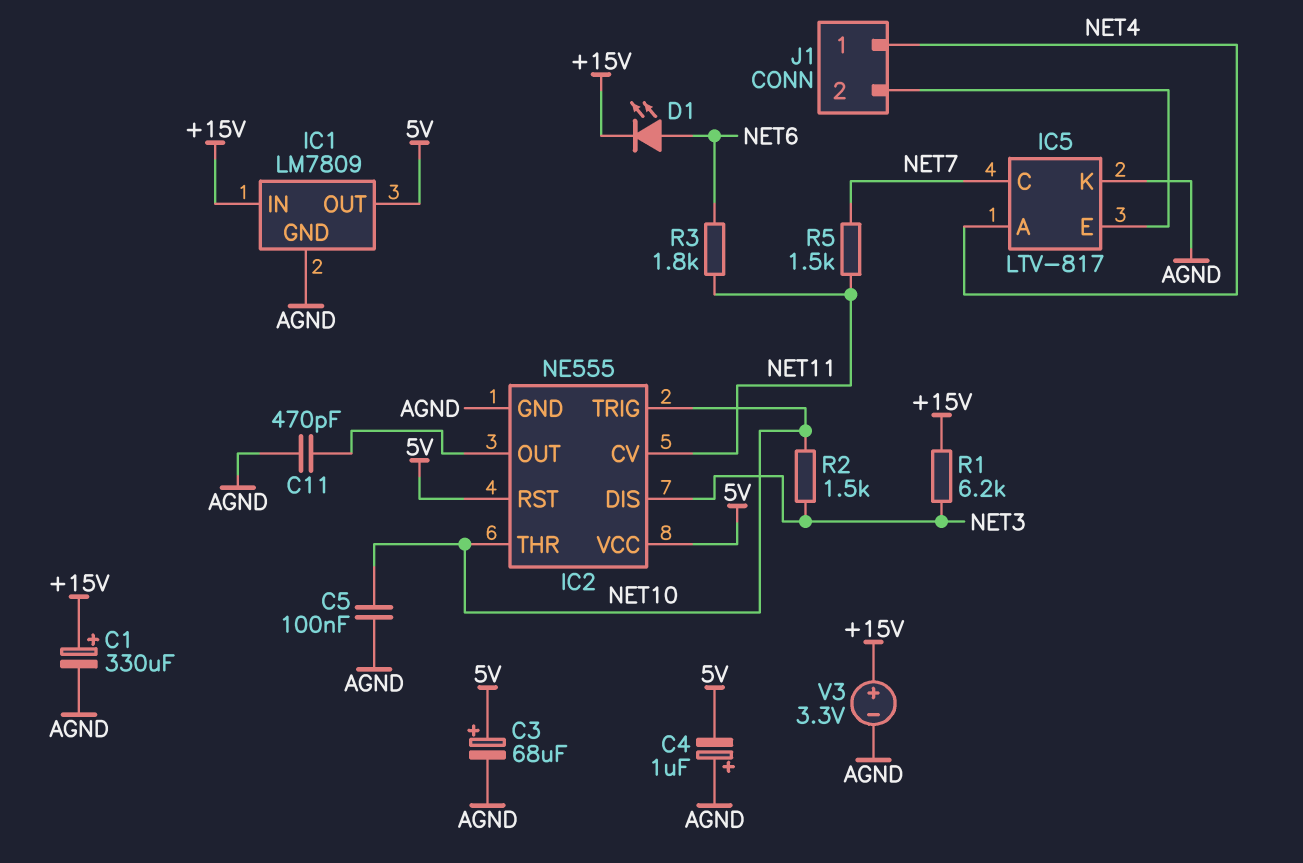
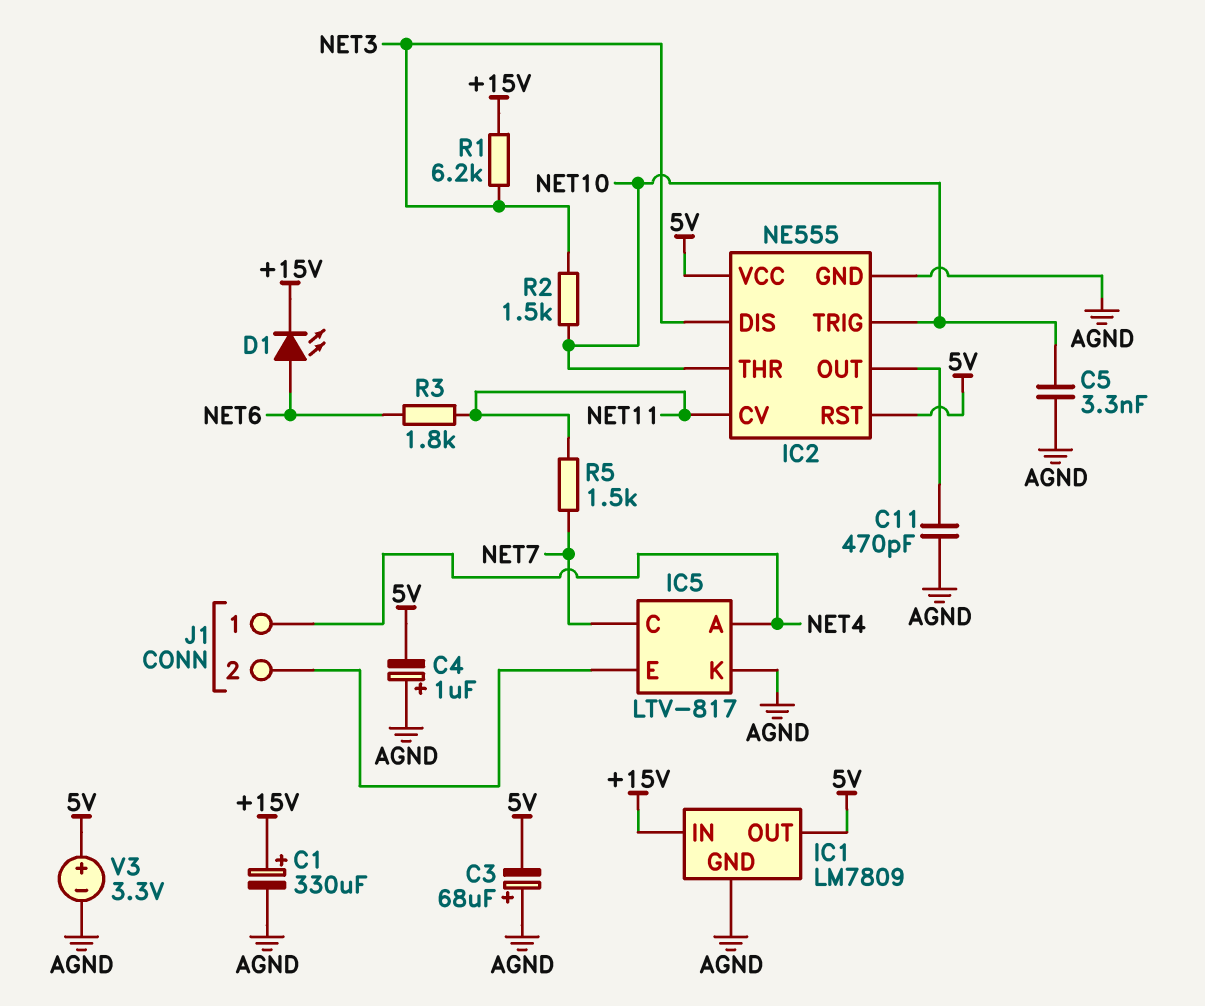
C3: 68uF (plus 5V, minus AGND) -> 68uF (plus AGND, minus 5V)
C5: 100nF (AGND, NET10) -> 3.3nF (AGND, NET10)
V3: 3.3V (plus +15V, minus AGND) -> 3.3V (plus 5V, minus AGND)

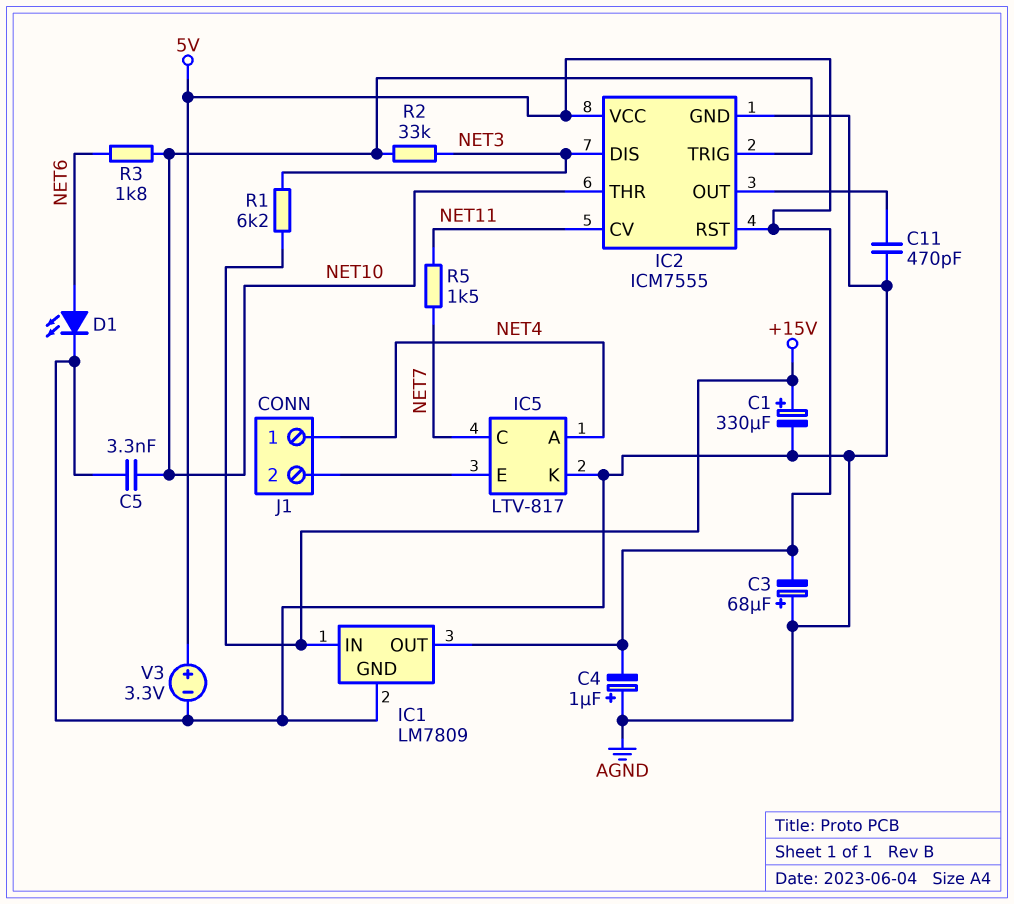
D1: LED (A NET6, K +15V) -> LED (A NET6, K AGND)
IC2: NE555 -> ICM7555
R2: 1.5k (NET3, NET10) -> 33k (NET3, NET10)
R3: 1.8k (NET6, NET11) -> 1.8k (NET6, NET10)

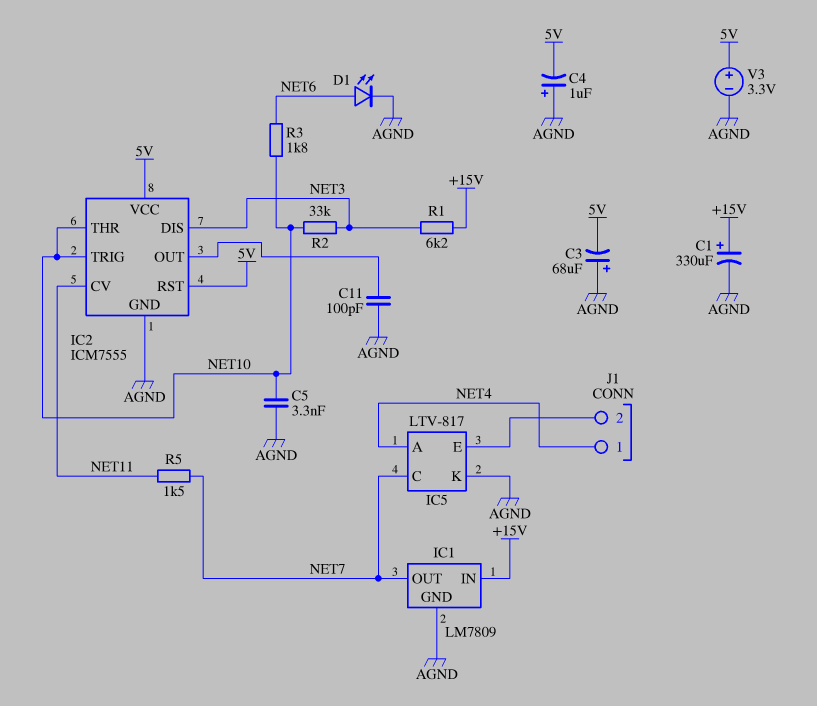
C11: 470pF (AGND, IC2/OUT) -> 100pF (AGND, IC2/OUT)
IC1 pin OUT: 5V -> NET7

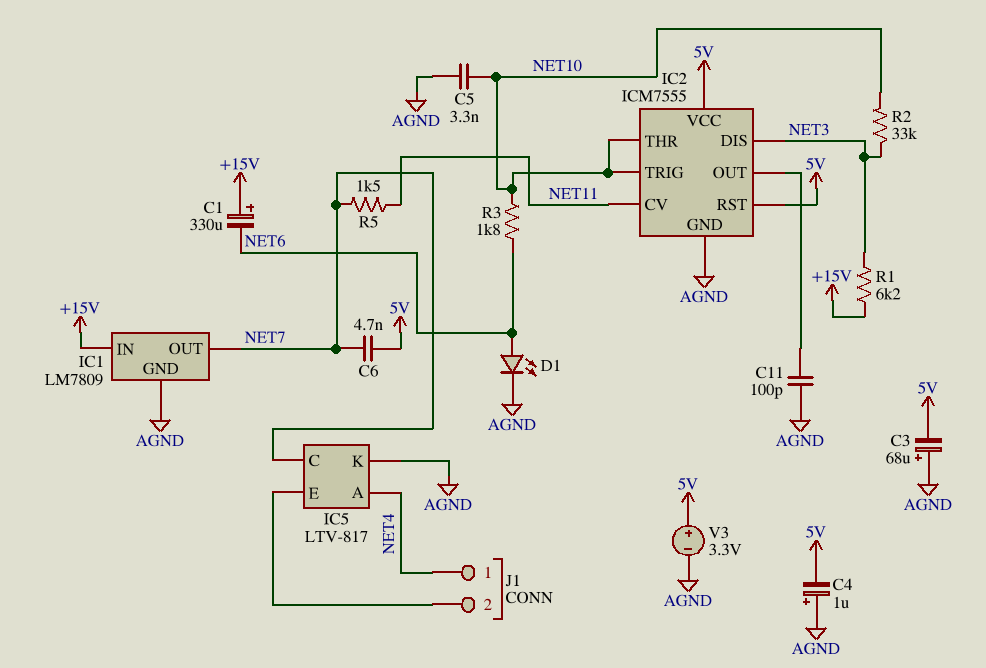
C1: 330uF (plus +15V, minus AGND) -> 330uF (plus +15V, minus NET6)
C6: none -> 4.7nF (5V, NET7)

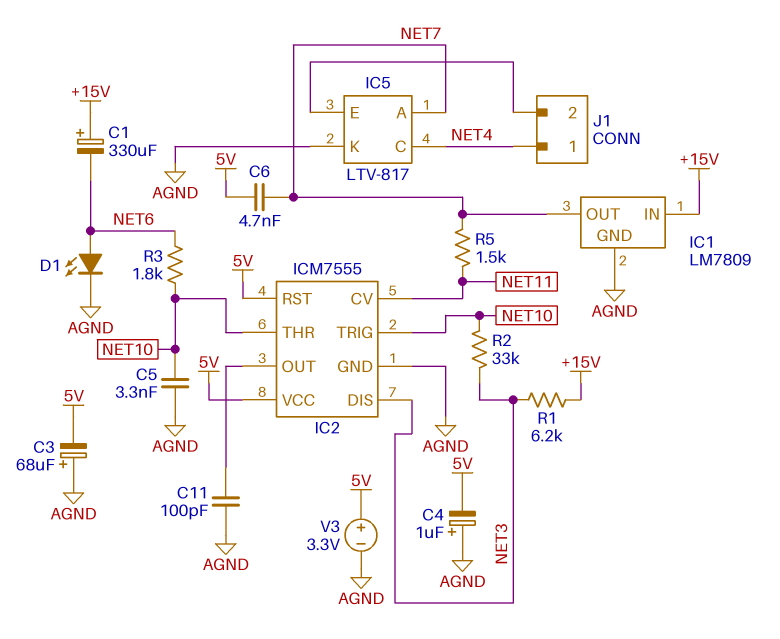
IC5 pin A: NET4 -> NET7
IC5 pin C: NET7 -> NET4

